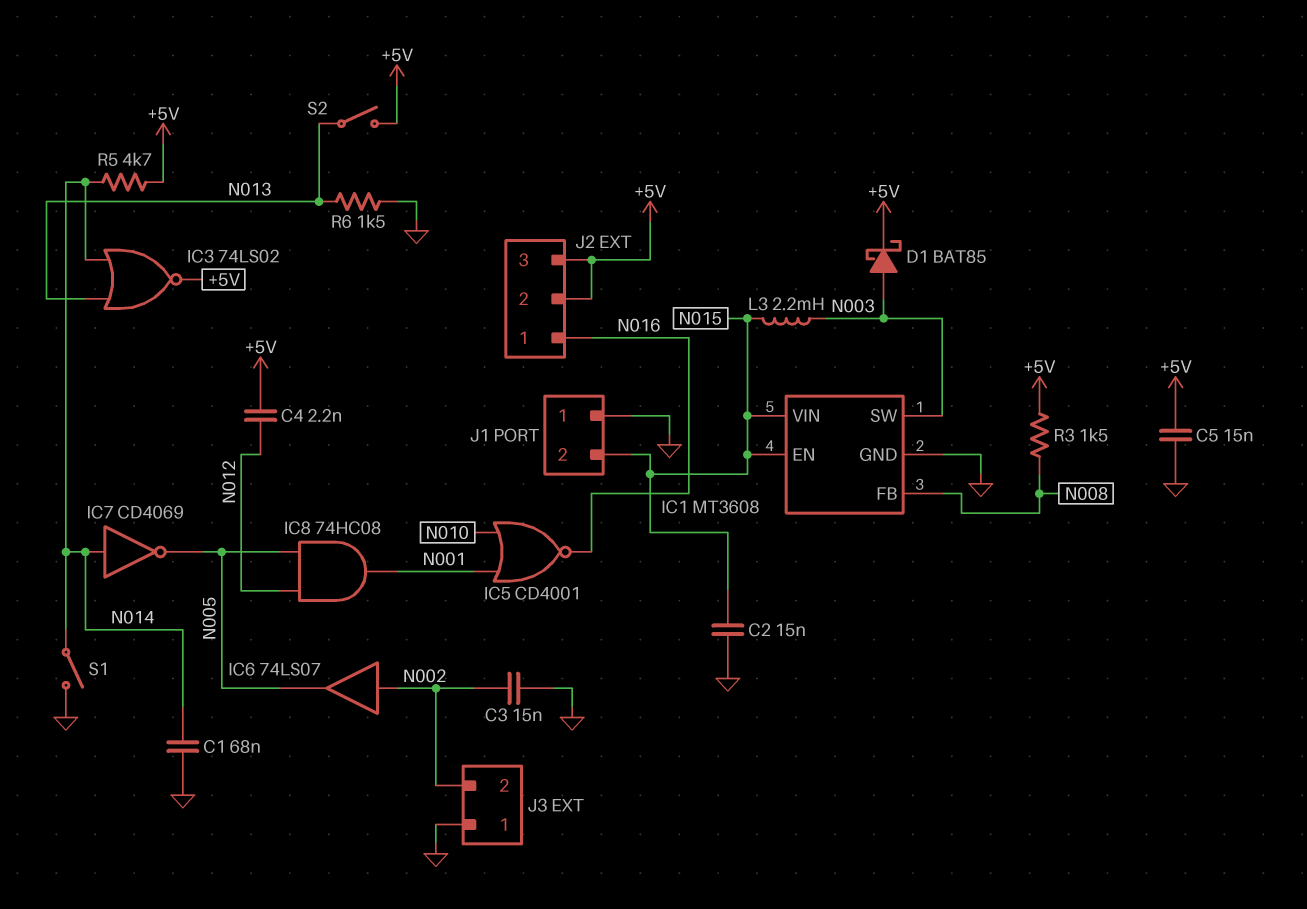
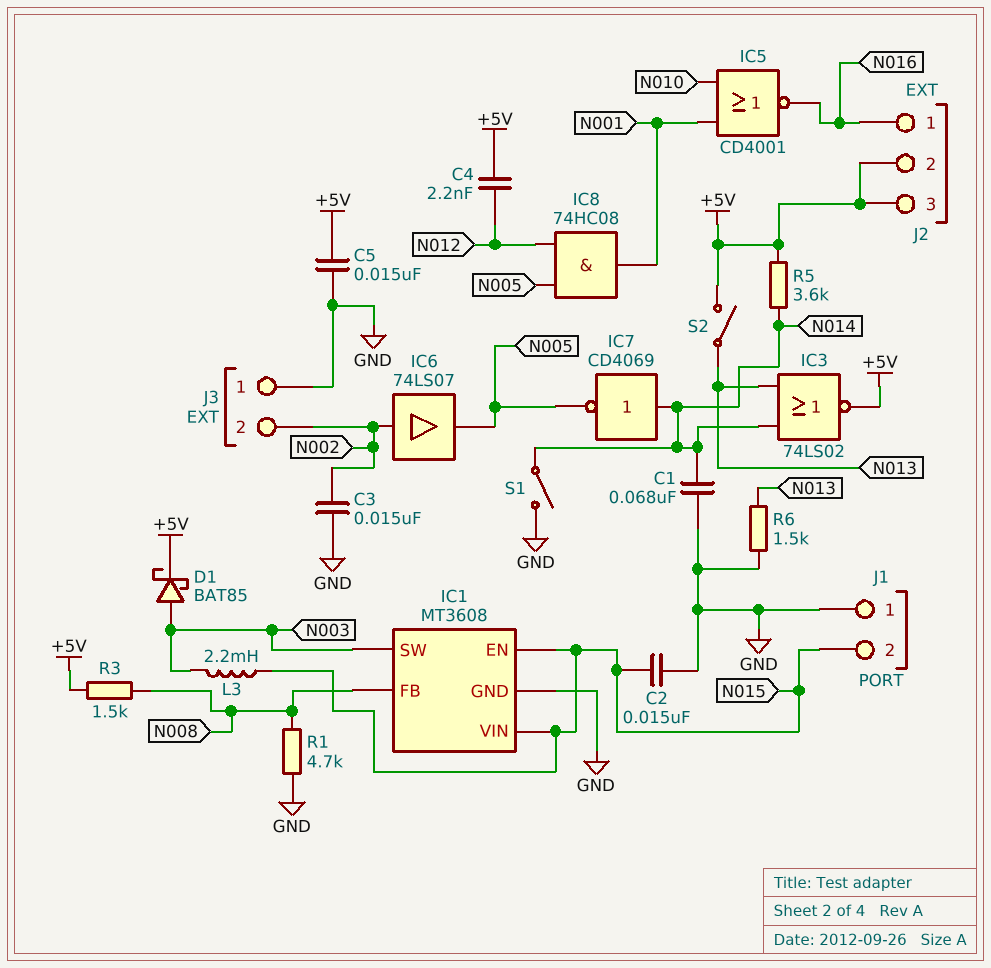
R1: none -> 4.7k (GND, N008)
R5: 4.7k (+5V, N014) -> 3.6k (+5V, N014)

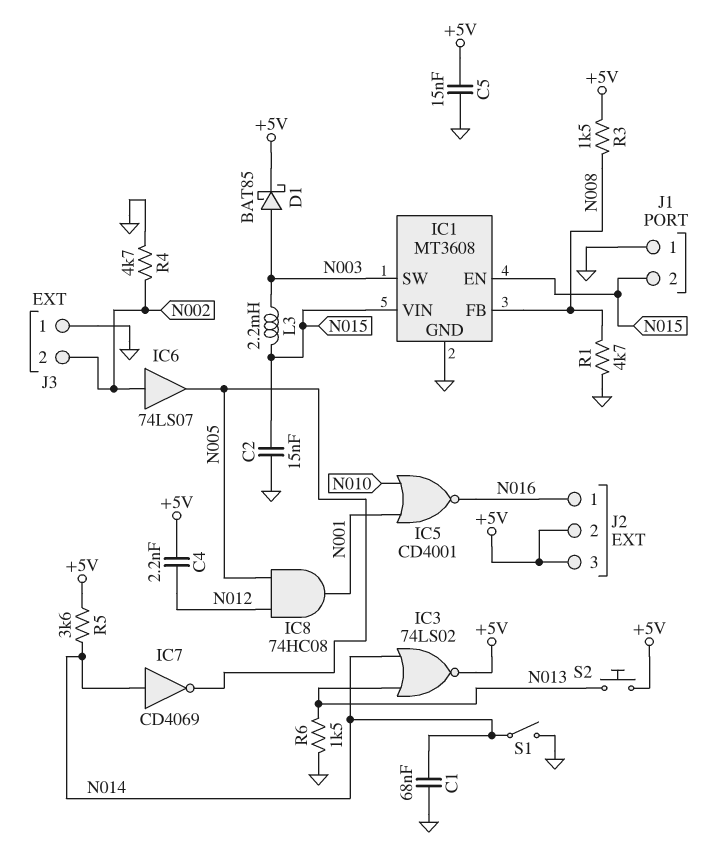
C3: 15nF (GND, N002) -> none
R4: none -> 4.7k (GND, N002)
S2: switch (+5V, N013) -> button (+5V, N013)

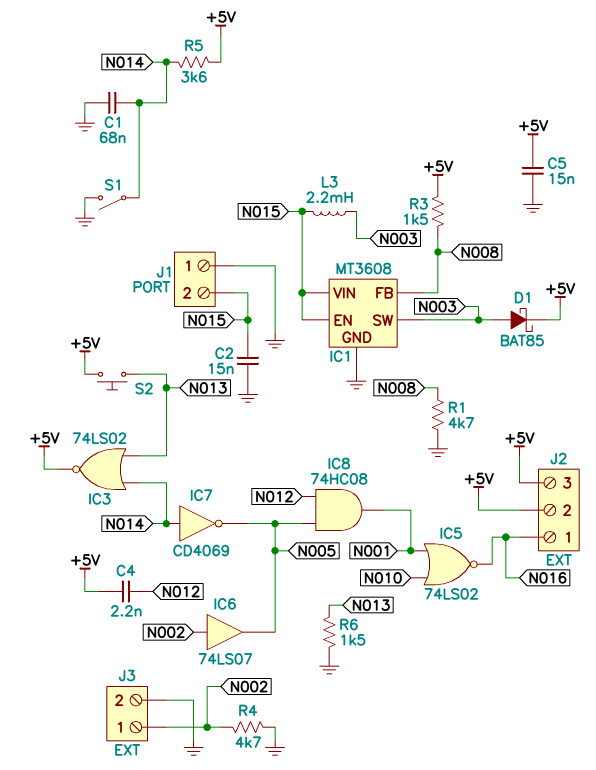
IC5: NOR CD4001 (in N001, in N010, out N016) -> NOR 74LS02 (in N001, in N010, out N016)
J3 pin 1: GND -> N002
J3 pin 2: N002 -> GND

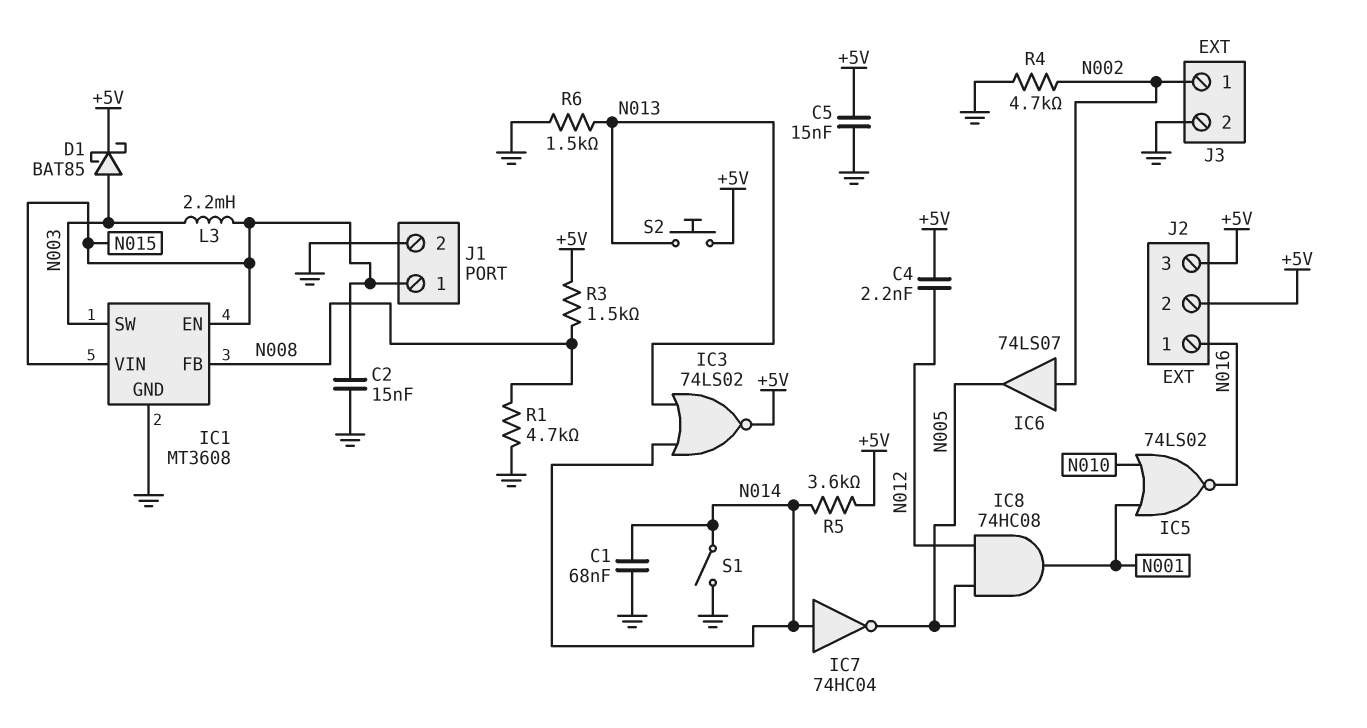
IC7: NOT CD4069 (in N014, out N005) -> NOT 74HC04 (in N014, out N005)
J1 pin 1: GND -> N015
J1 pin 2: N015 -> GND

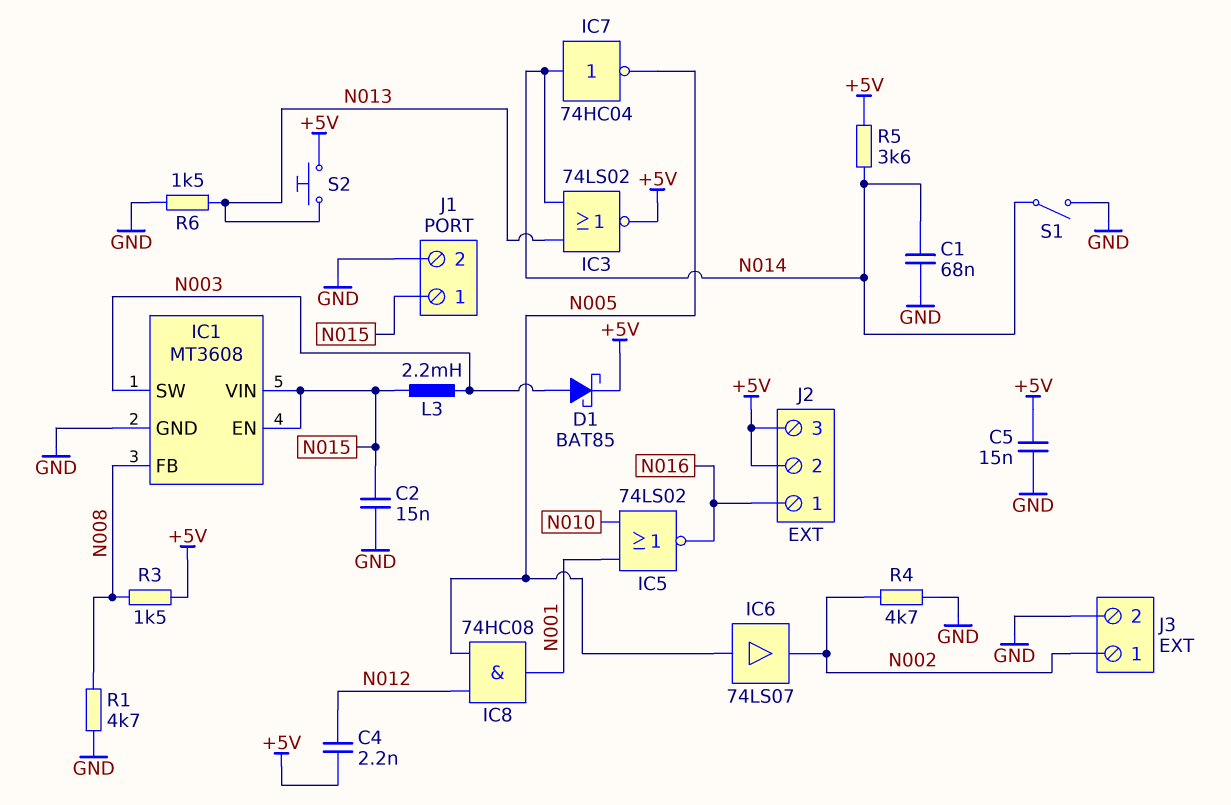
IC6: buffer 74LS07 (in N002, out N005) -> buffer 74LS07 (in N005, out N002)

